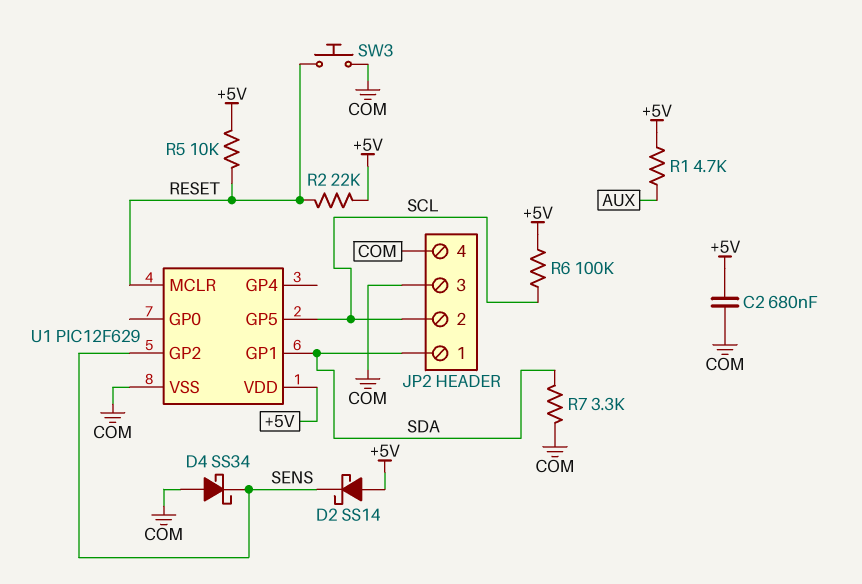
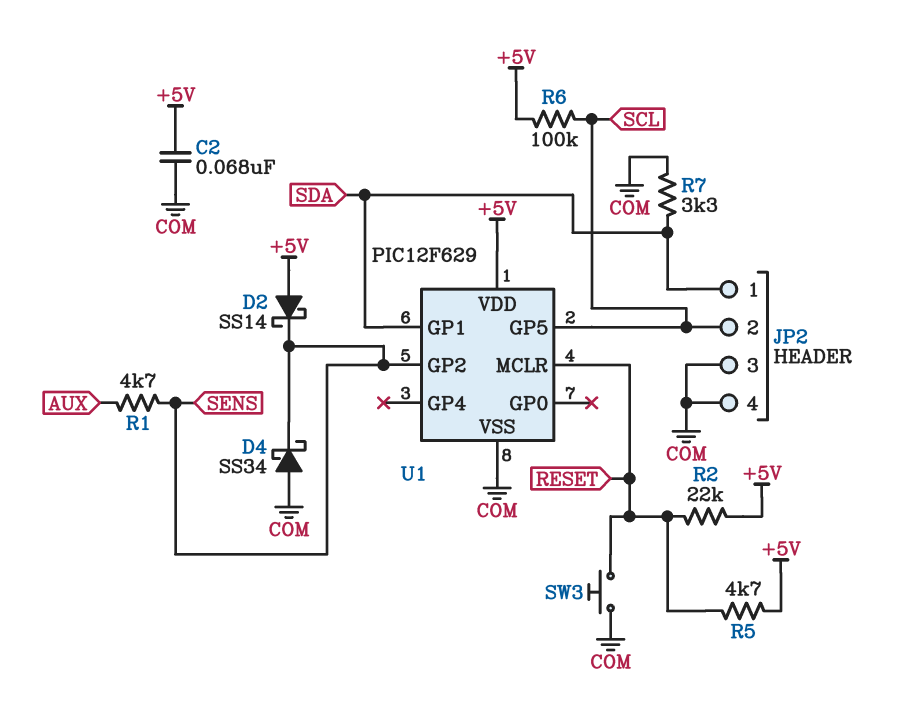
C2: 680nF (+5V, COM) -> 68nF (+5V, COM)
R1: 4.7k (+5V, AUX) -> 4.7k (AUX, SENS)
R5: 10k (+5V, RESET) -> 4.7k (+5V, RESET)

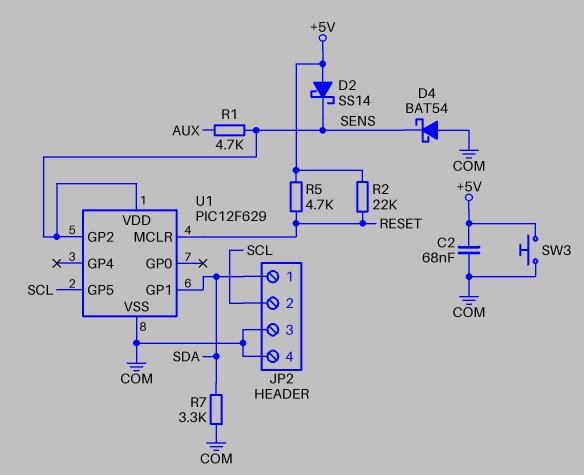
D4: schottky SS34 (A COM, K SENS) -> schottky BAT54 (A COM, K SENS)
R6: 100k (+5V, SCL) -> none
SW3: button (COM, RESET) -> button (+5V, COM)
U1 pin VDD: +5V -> SENS

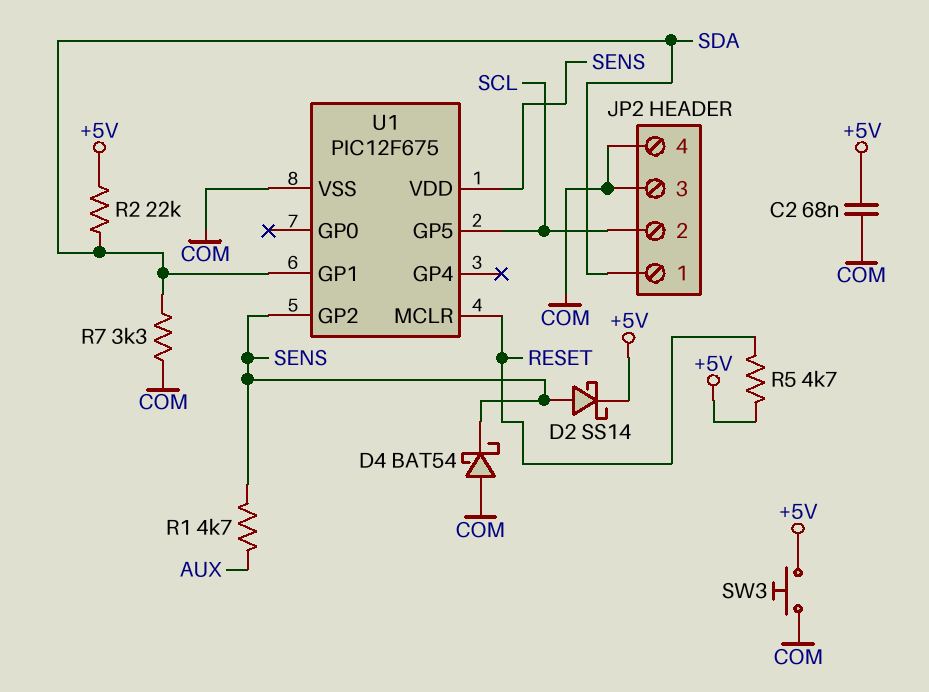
D2: schottky SS14 (A +5V, K SENS) -> schottky SS14 (A SENS, K +5V)
R2: 22k (+5V, RESET) -> 22k (+5V, SDA)
U1: PIC12F629 -> PIC12F675

